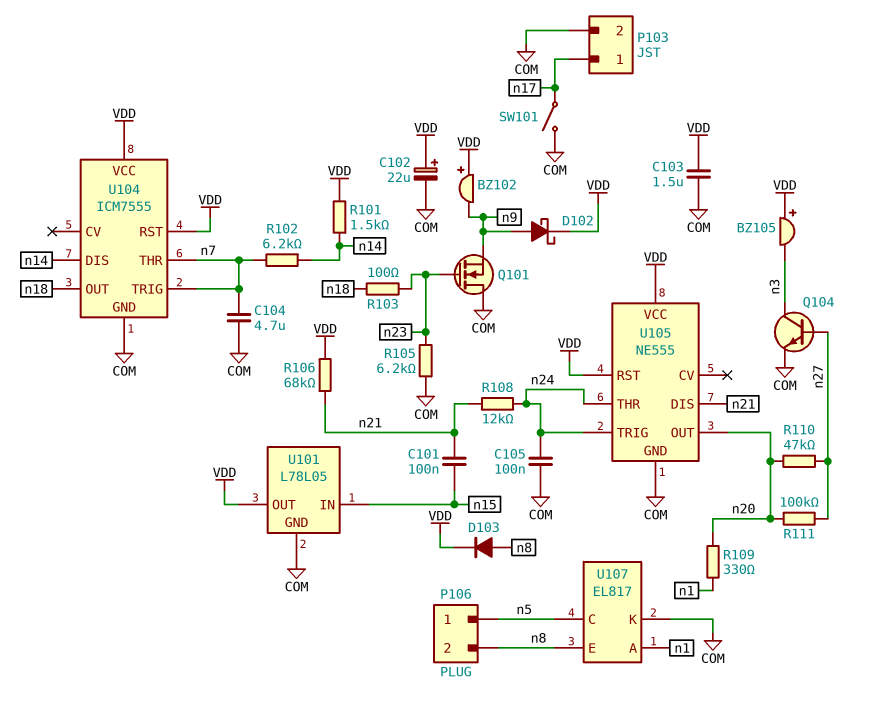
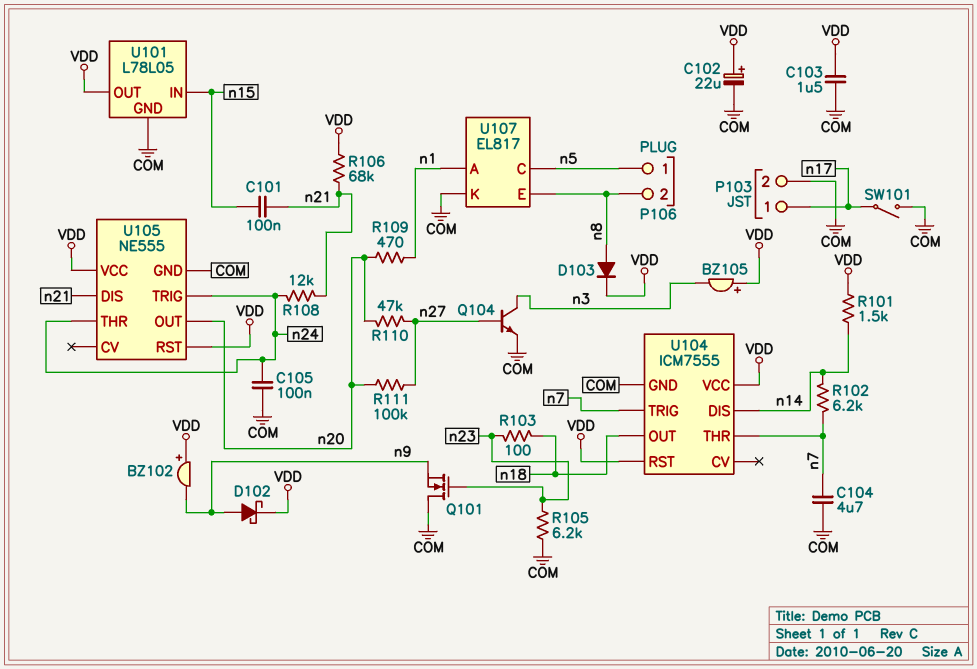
R109: 330 (n1, n20) -> 470 (n1, n20)

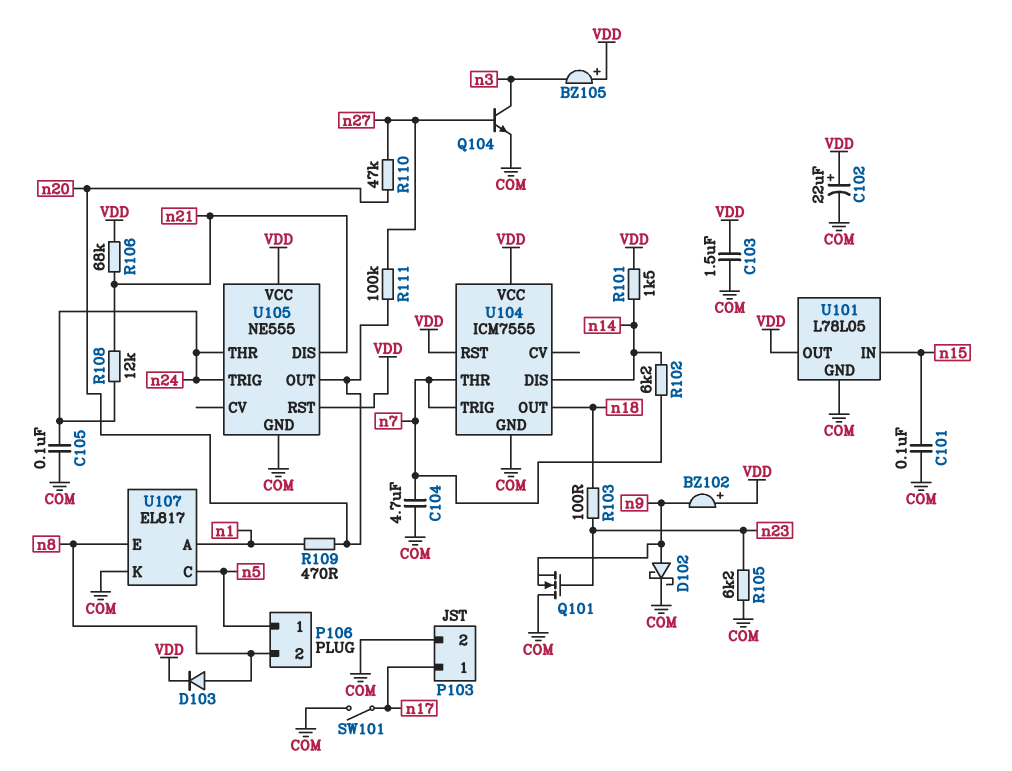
C101: 100nF (n15, n21) -> 100nF (COM, n15)
D102: schottky (A n9, K VDD) -> schottky (A n9, K COM)

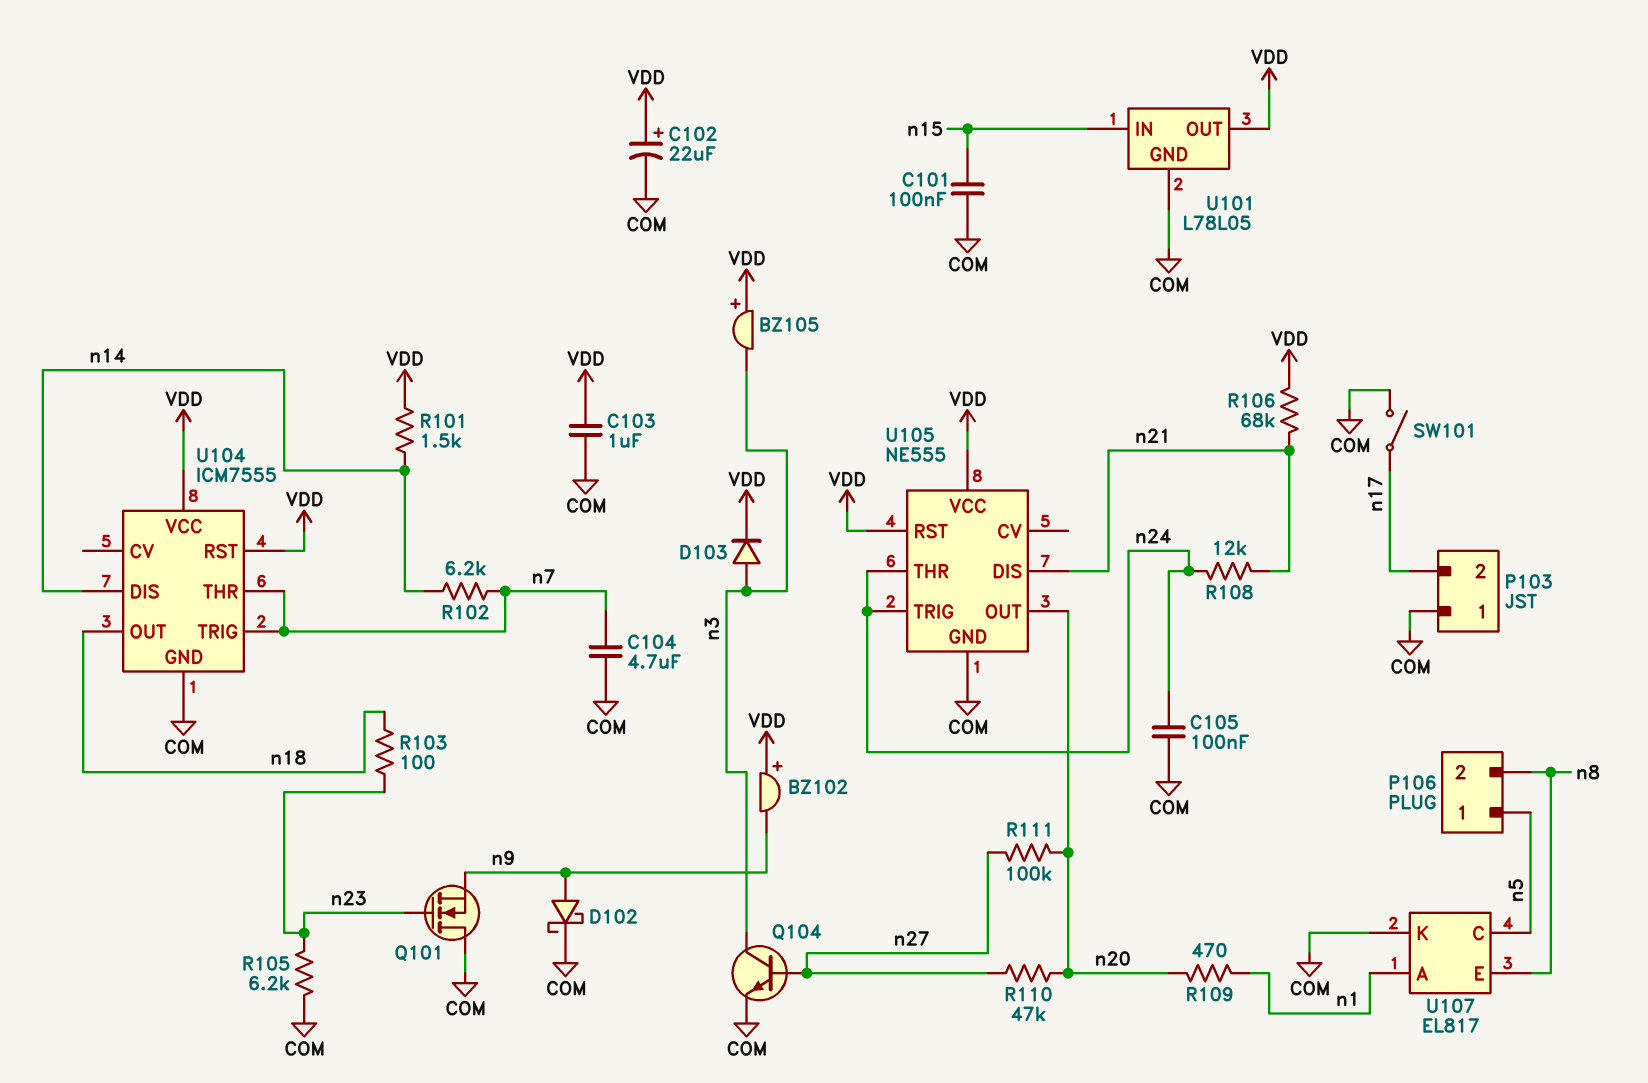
C103: 1.5uF (COM, VDD) -> 1uF (COM, VDD)
D103: diode (A n8, K VDD) -> diode (A n3, K VDD)
P103 pin 1: n17 -> COM
P103 pin 2: COM -> n17

